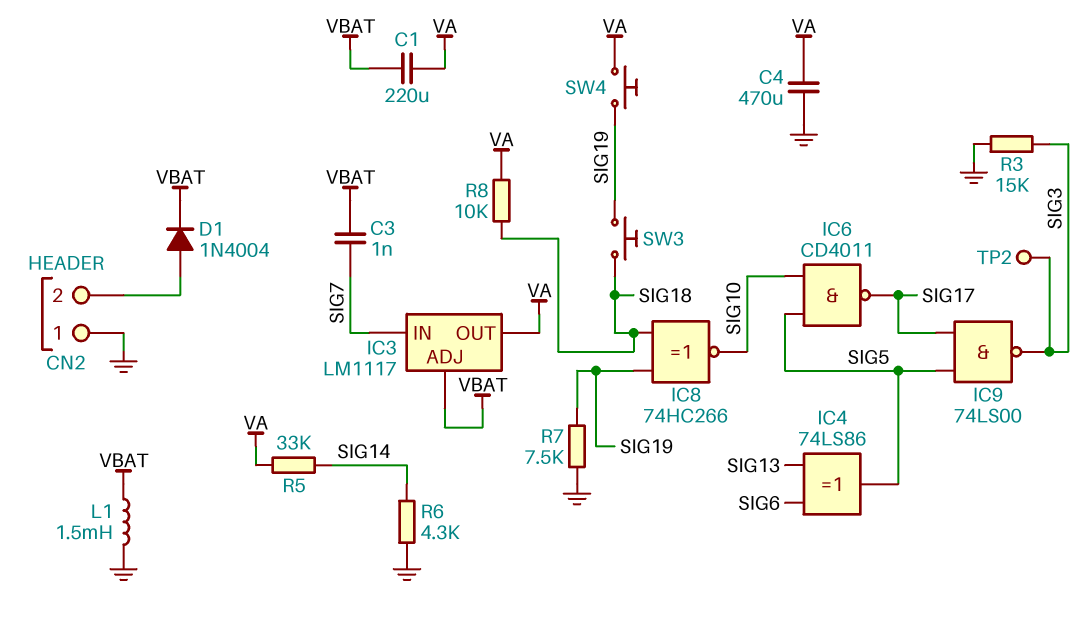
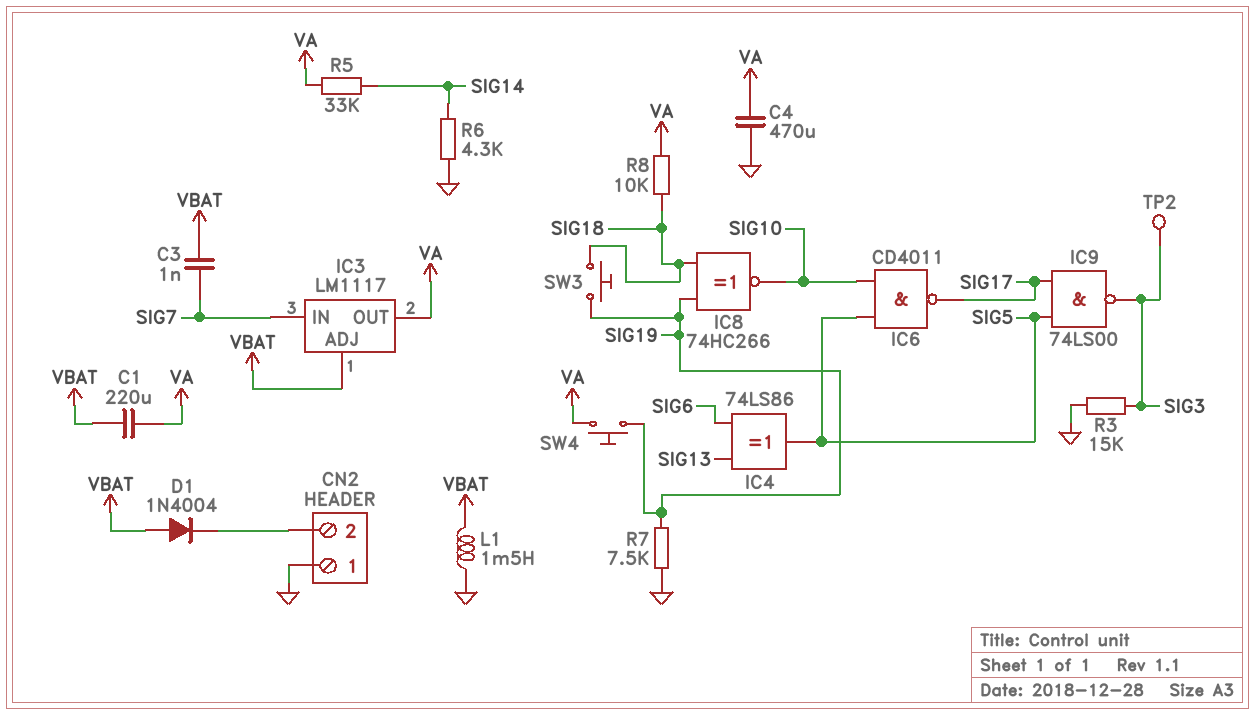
D1: diode 1N4004 (A CN2/2, K VBAT) -> diode 1N4004 (A VBAT, K CN2/2)

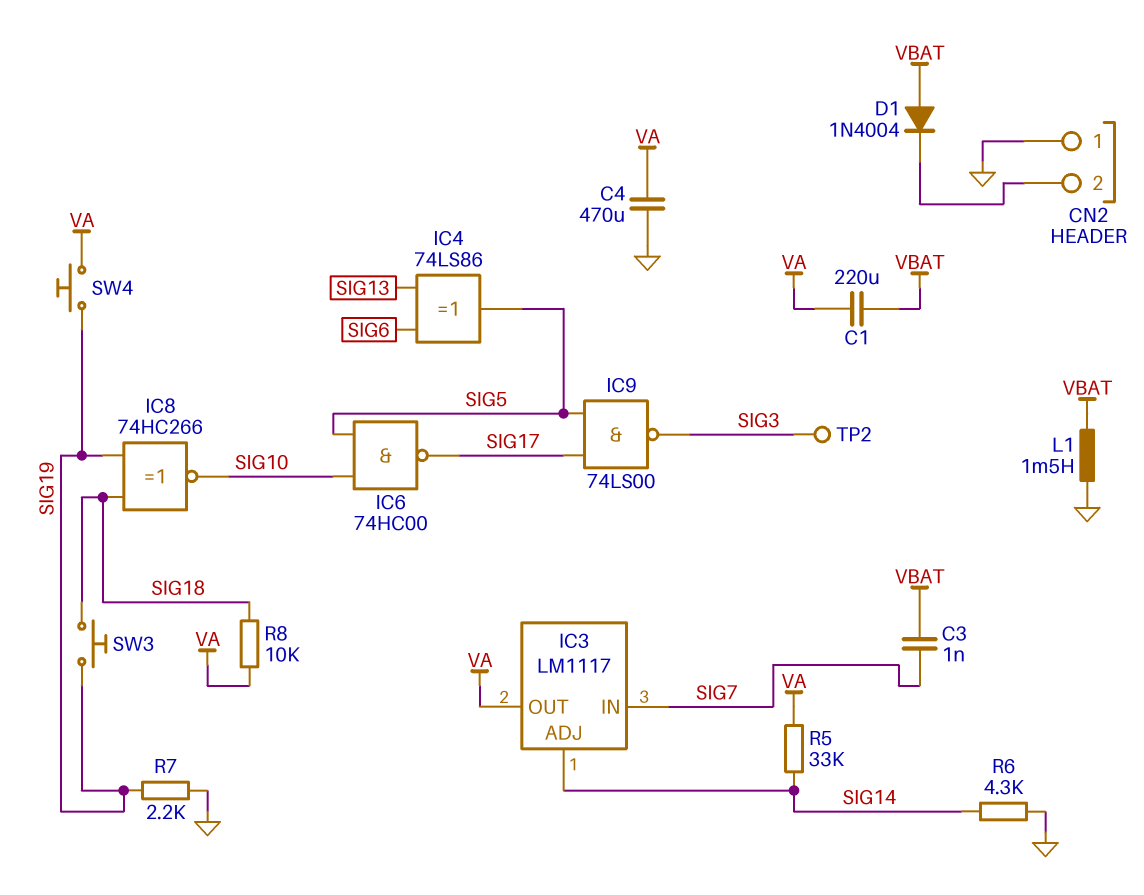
IC3 pin ADJ: VBAT -> SIG14
IC6: NAND CD4011 (in SIG5, in SIG10, out SIG17) -> NAND 74HC00 (in SIG5, in SIG10, out SIG17)
R3: 15k (GND, SIG3) -> none
R7: 7.5k (GND, SIG19) -> 2.2k (GND, SIG19)

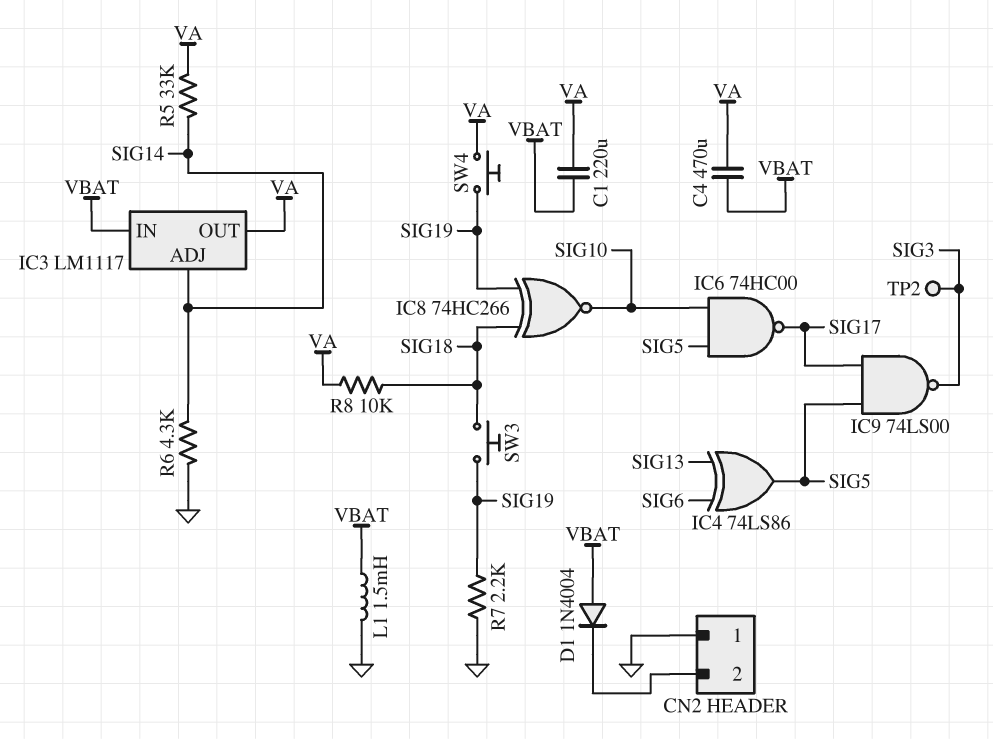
C3: 1nF (SIG7, VBAT) -> none
C4: 470uF (GND, VA) -> 470uF (VA, VBAT)
IC3 pin IN: SIG7 -> VBAT

